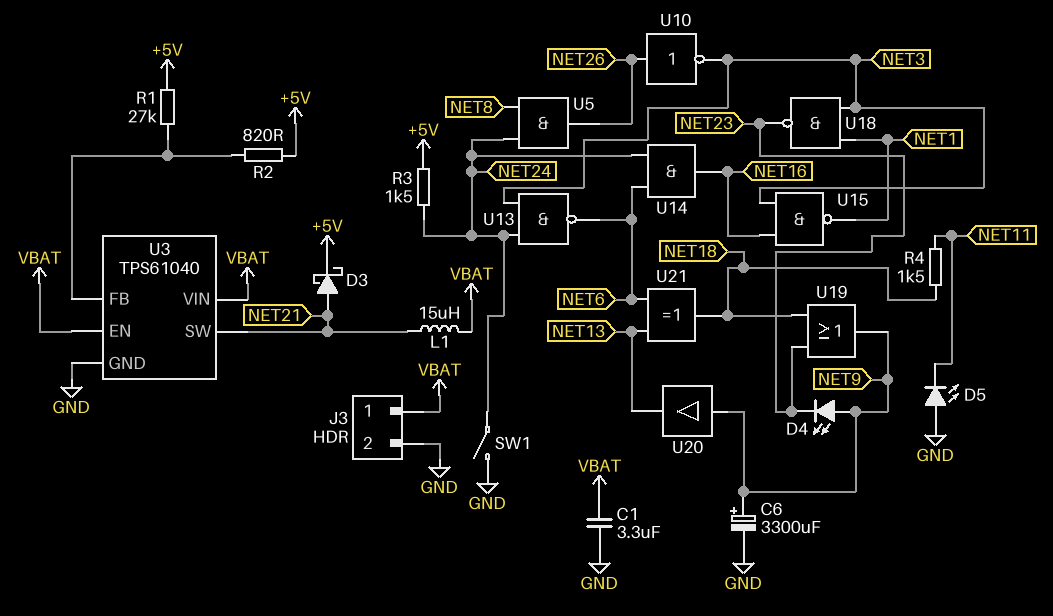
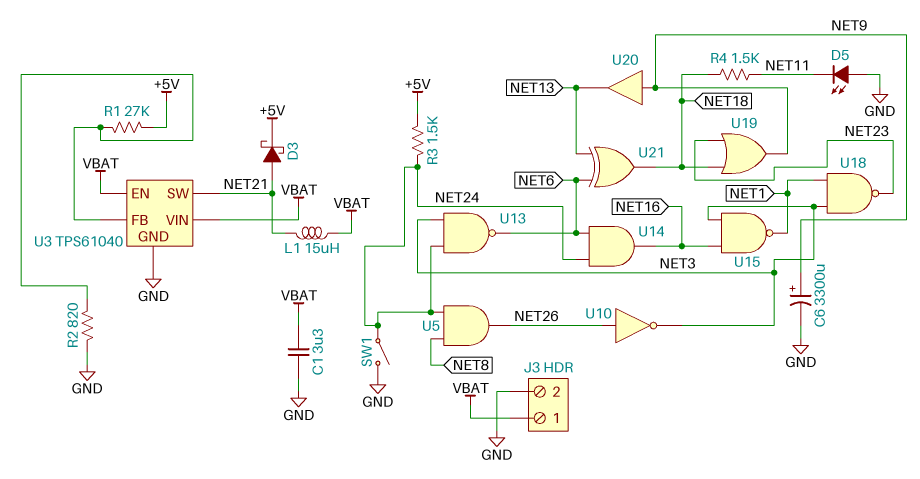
D4: LED (A NET9, K NET23) -> none
R2: 820 (+5V, U3/FB) -> 820 (GND, U3/FB)

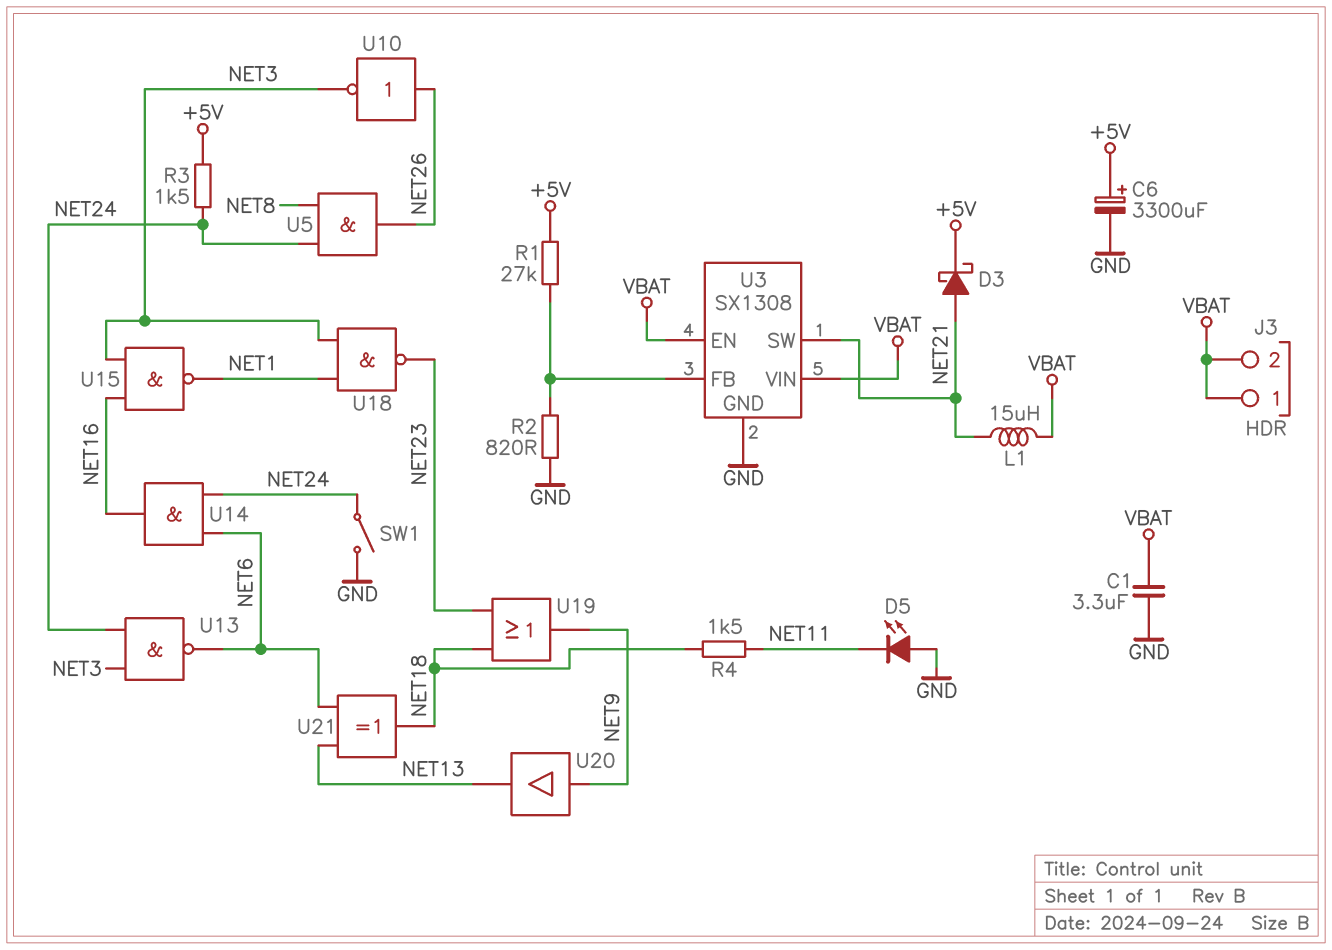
C6: 3300uF (plus NET9, minus GND) -> 3300uF (plus +5V, minus GND)
J3 pin 2: GND -> VBAT
U3: TPS61040 -> SX1308

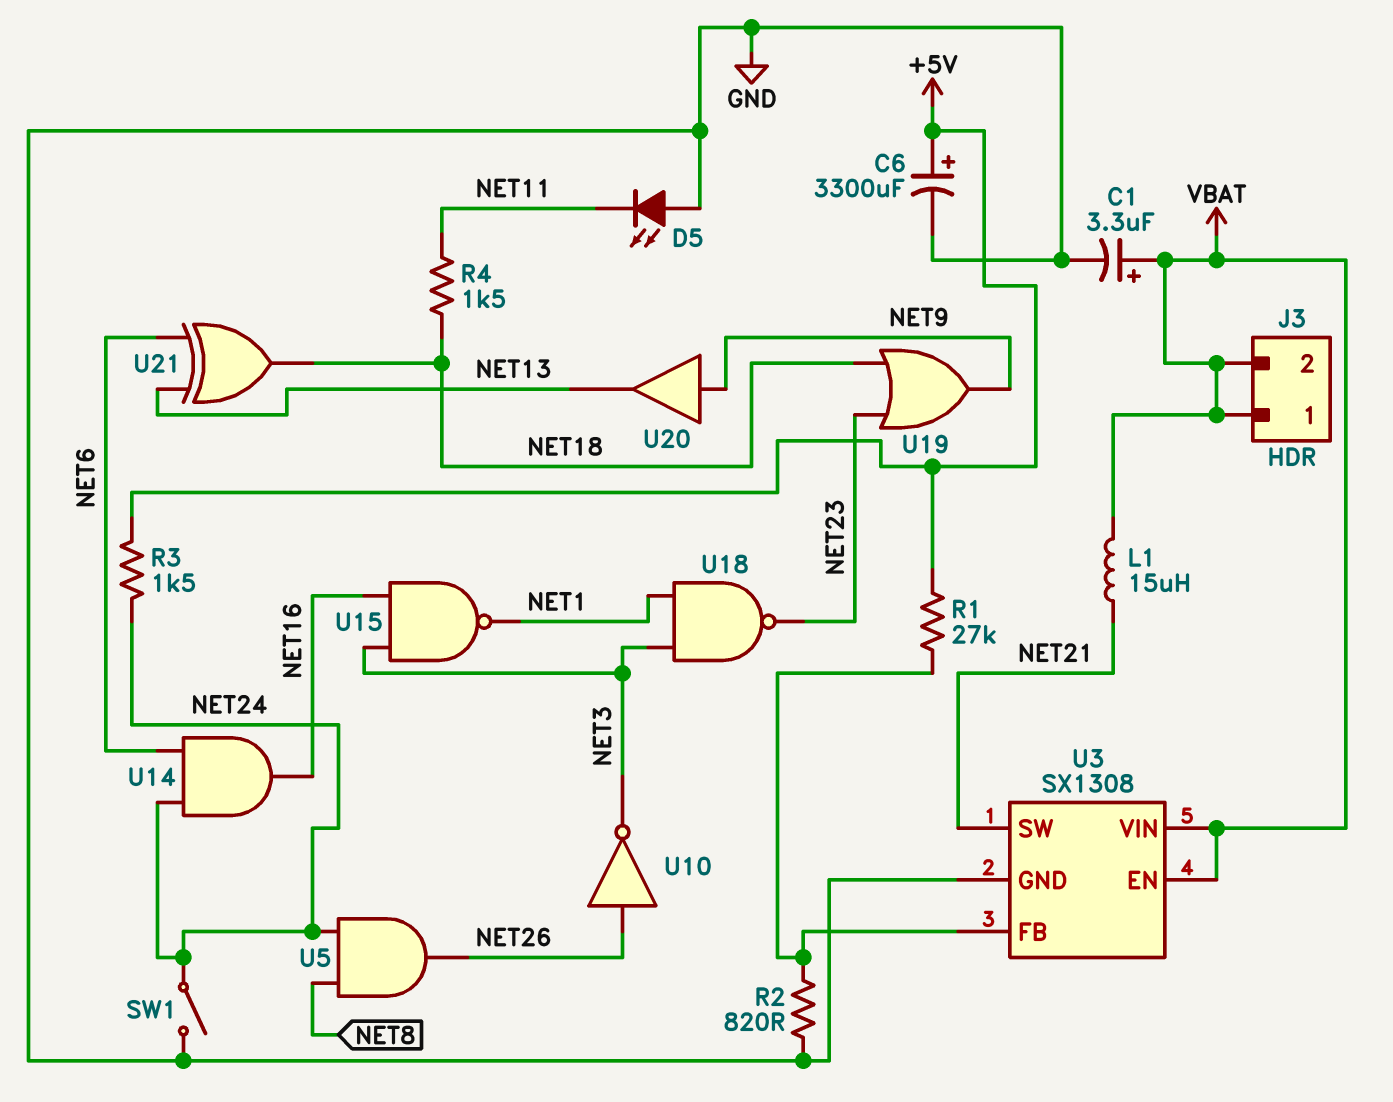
C1: 3.3uF (GND, VBAT) -> 3.3uF (plus VBAT, minus GND)
D3: schottky (A NET21, K +5V) -> none
U13: NAND (in NET3, in NET24, out NET6) -> none

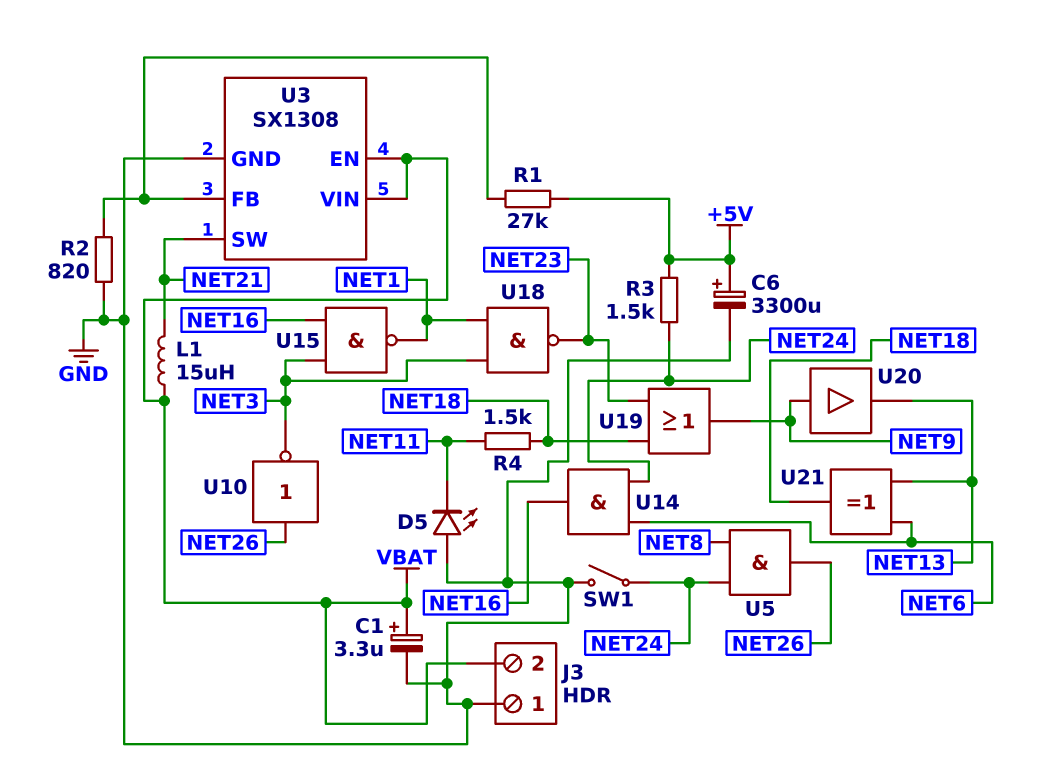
J3 pin 1: VBAT -> GND

